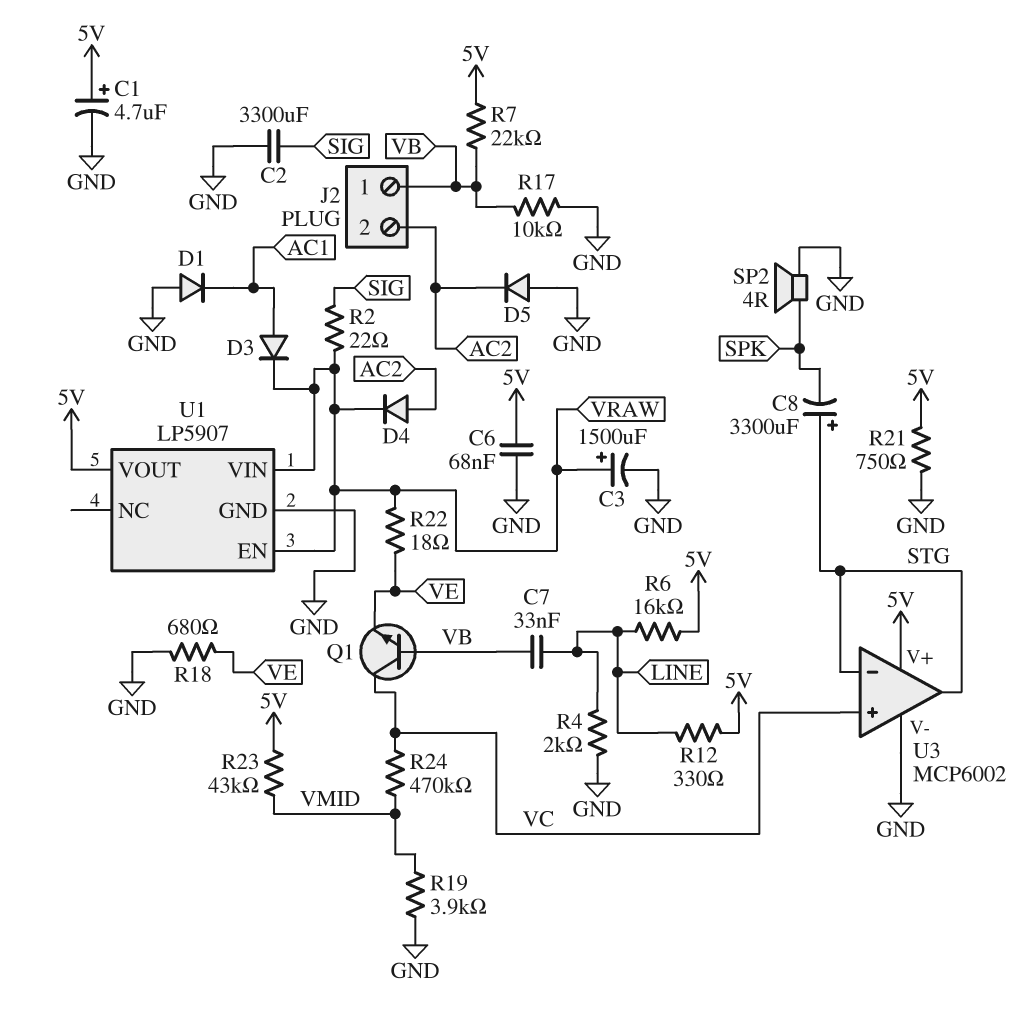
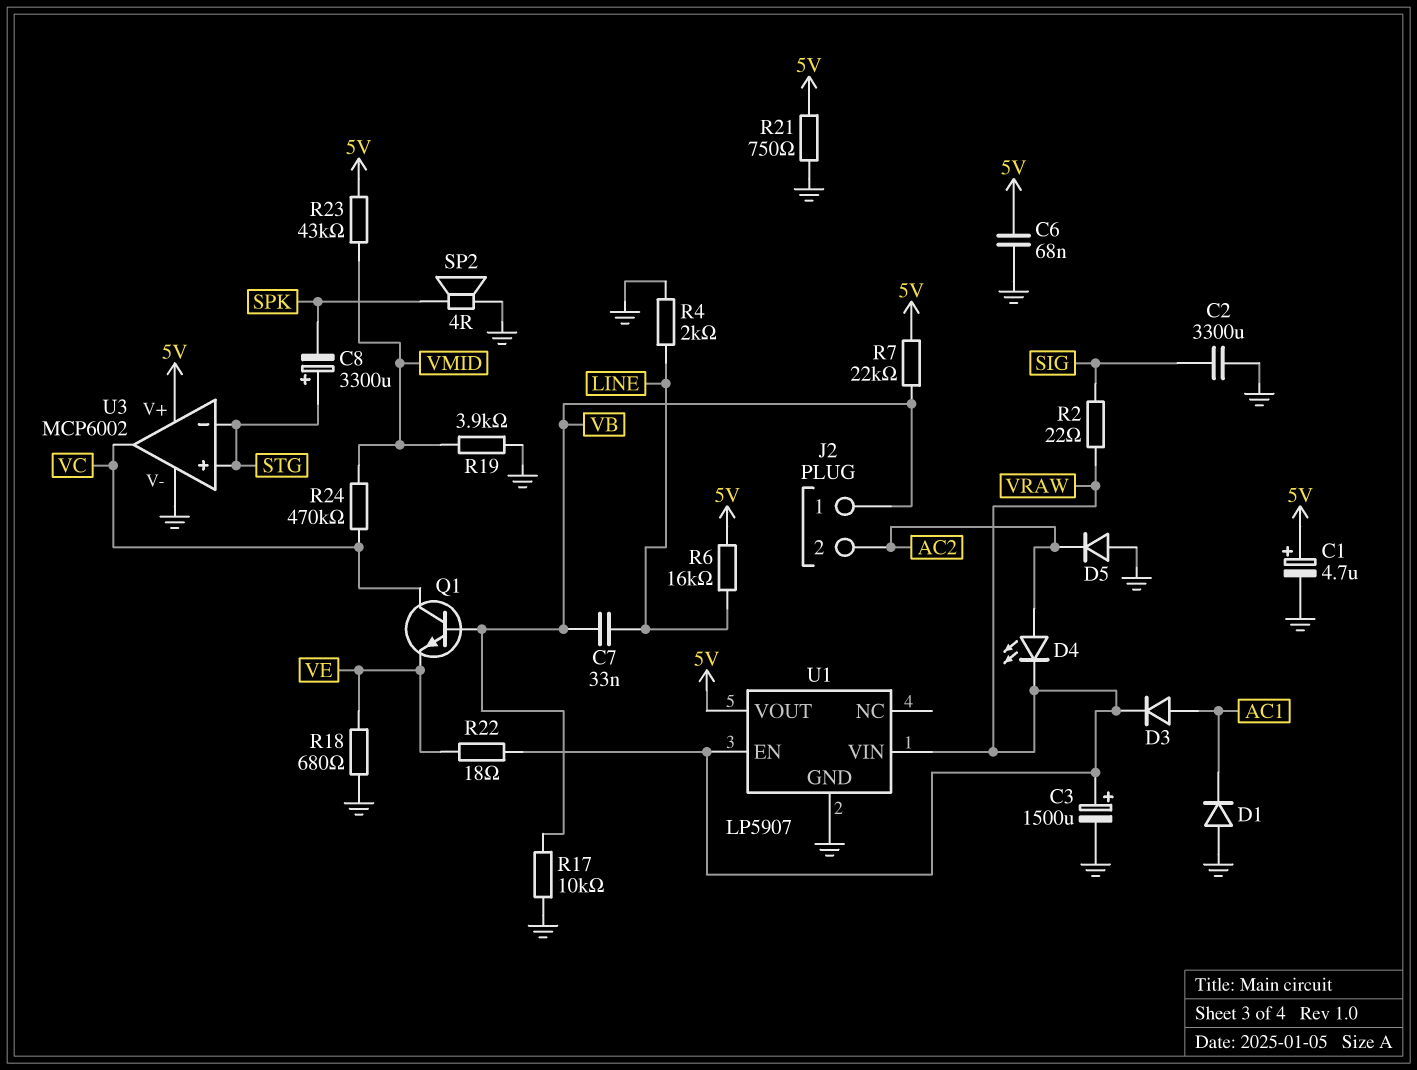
D4: diode (A AC2, K VRAW) -> LED (A AC2, K VRAW)
R12: 330 (5V, LINE) -> none
U3 pin in+: VC -> STG
U3 pin out: STG -> VC

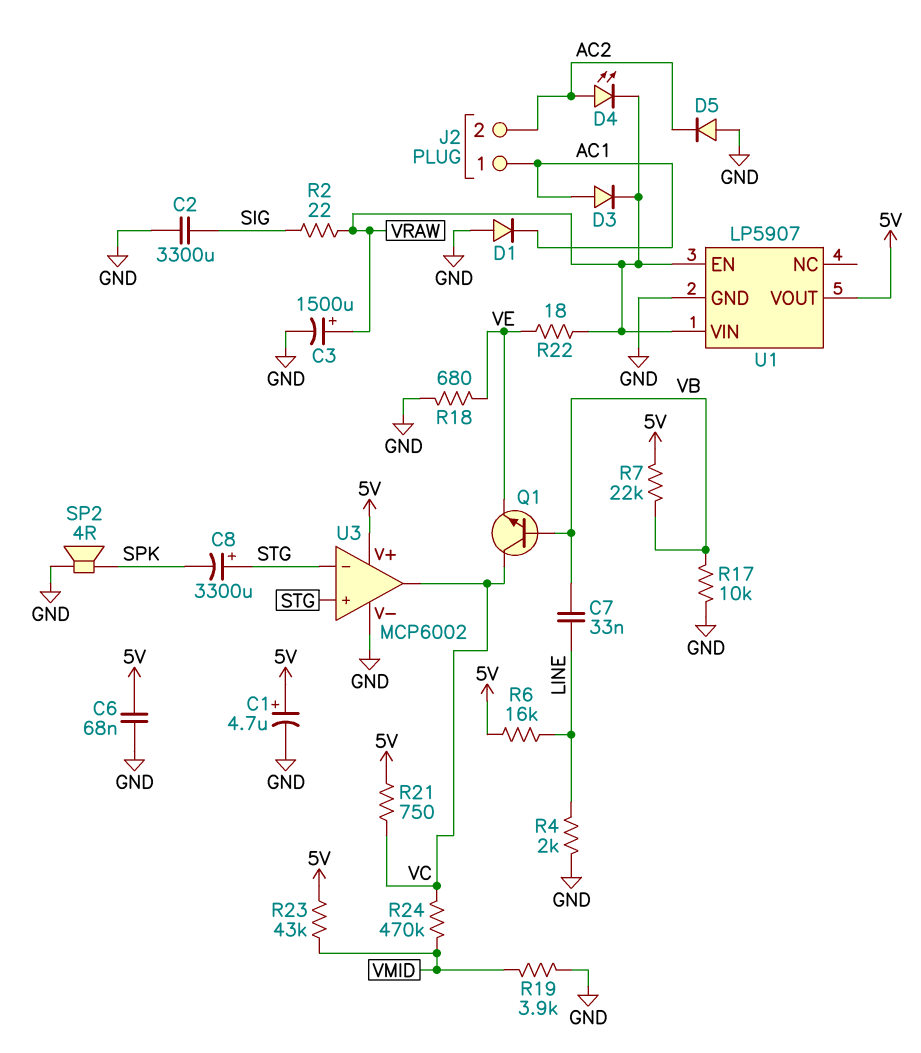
J2 pin 1: VB -> AC1
R21: 750 (5V, GND) -> 750 (5V, VC)

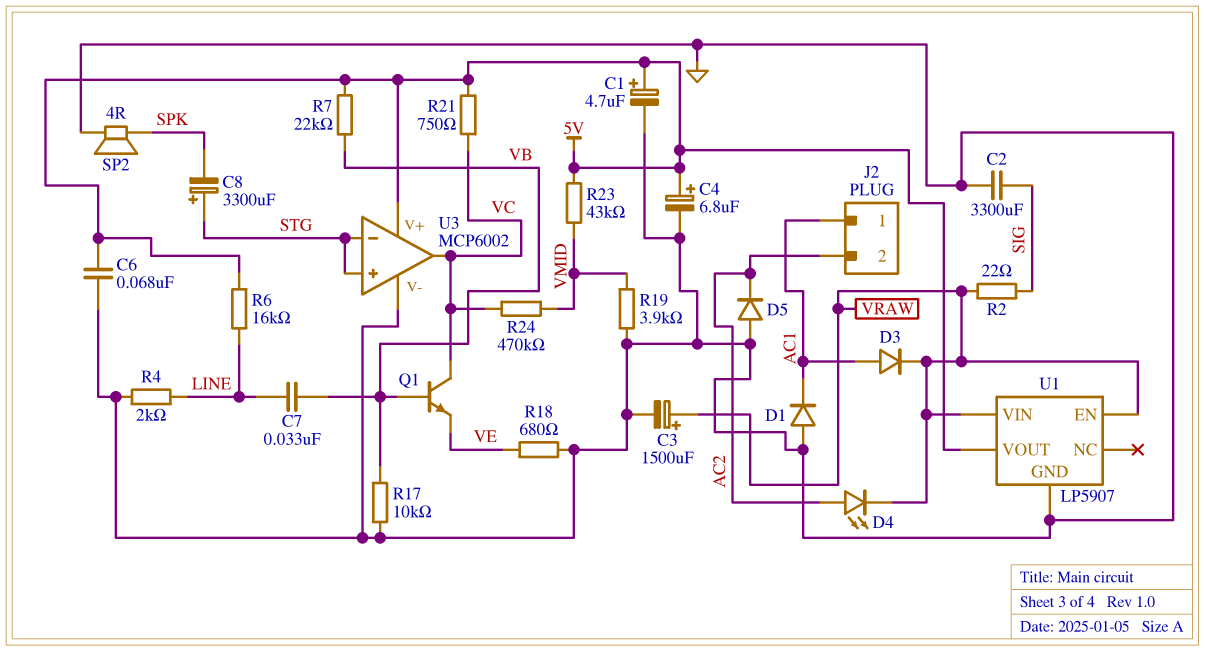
C4: none -> 6.8uF (plus 5V, minus GND)
R22: 18 (VE, VRAW) -> none

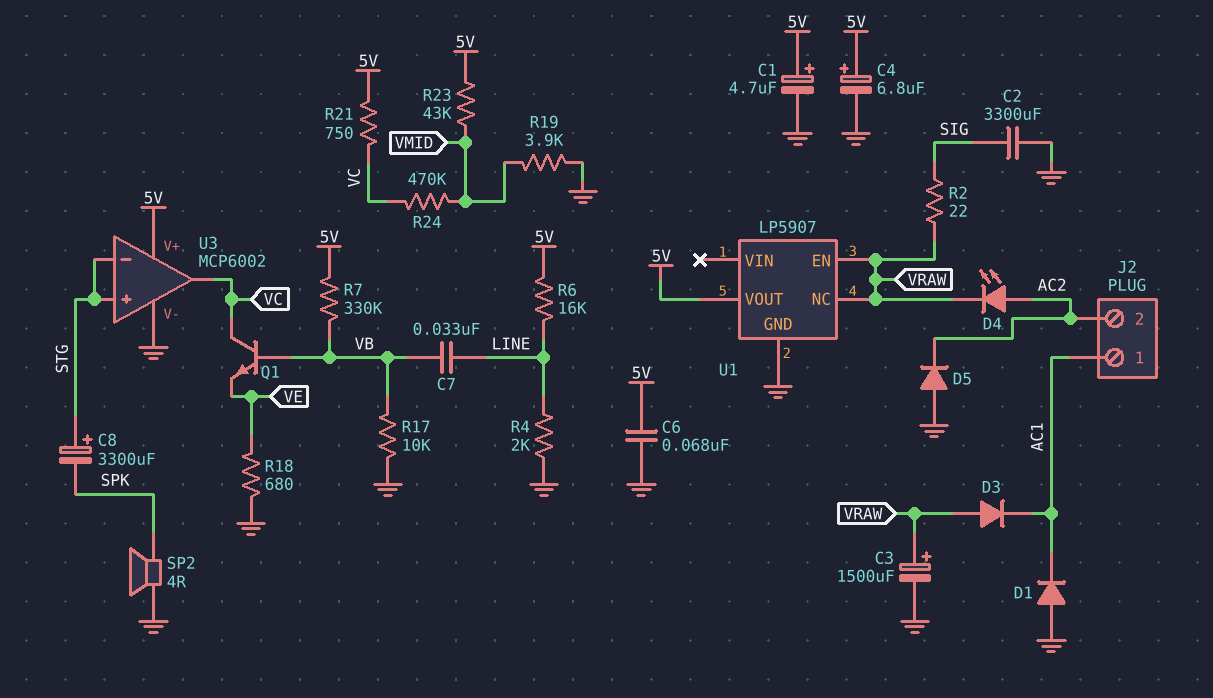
D3: diode (A AC1, K VRAW) -> diode (A VRAW, K AC1)
R7: 22k (5V, VB) -> 330k (5V, VB)
U1 pin NC: none -> VRAW
U1 pin VIN: VRAW -> none

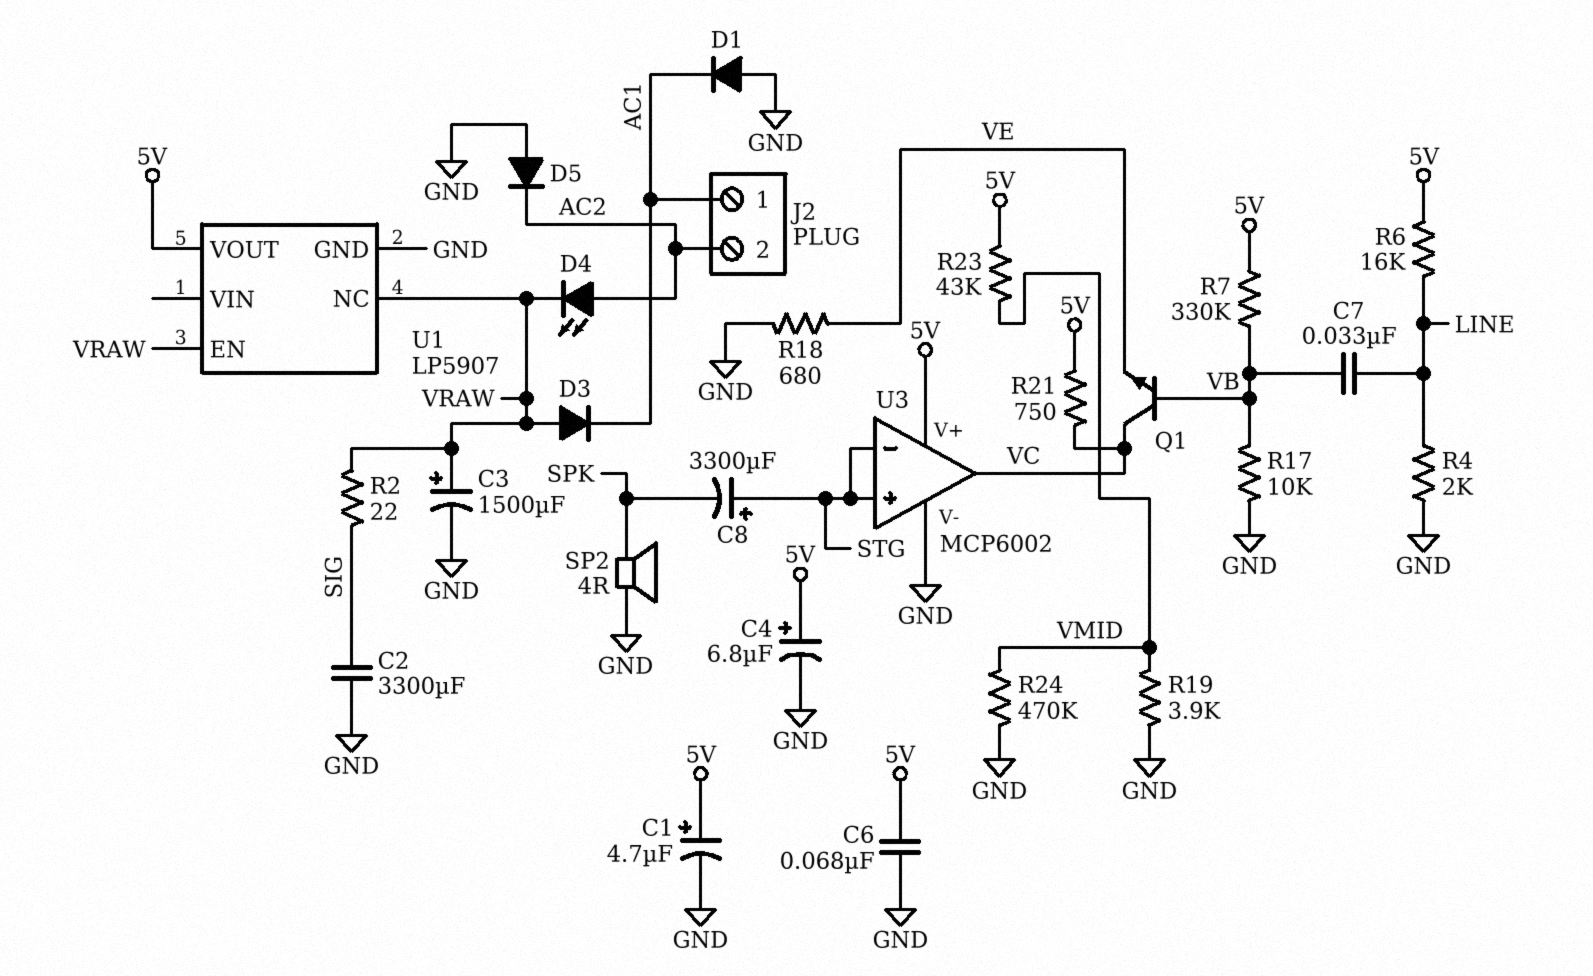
R24: 470k (VC, VMID) -> 470k (GND, VMID)

